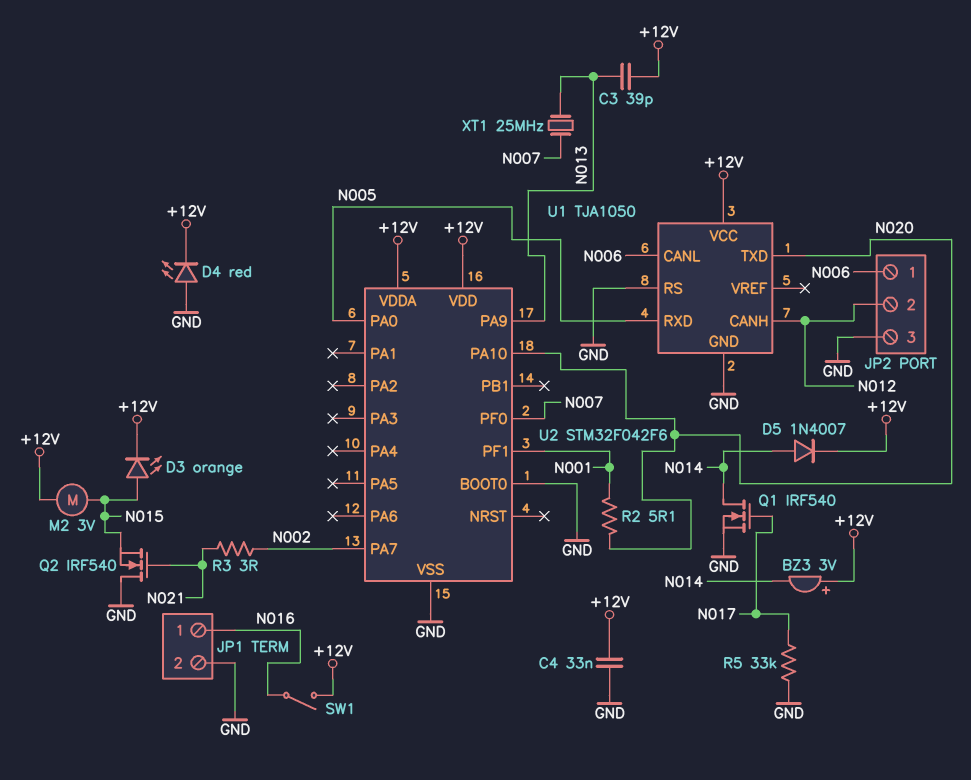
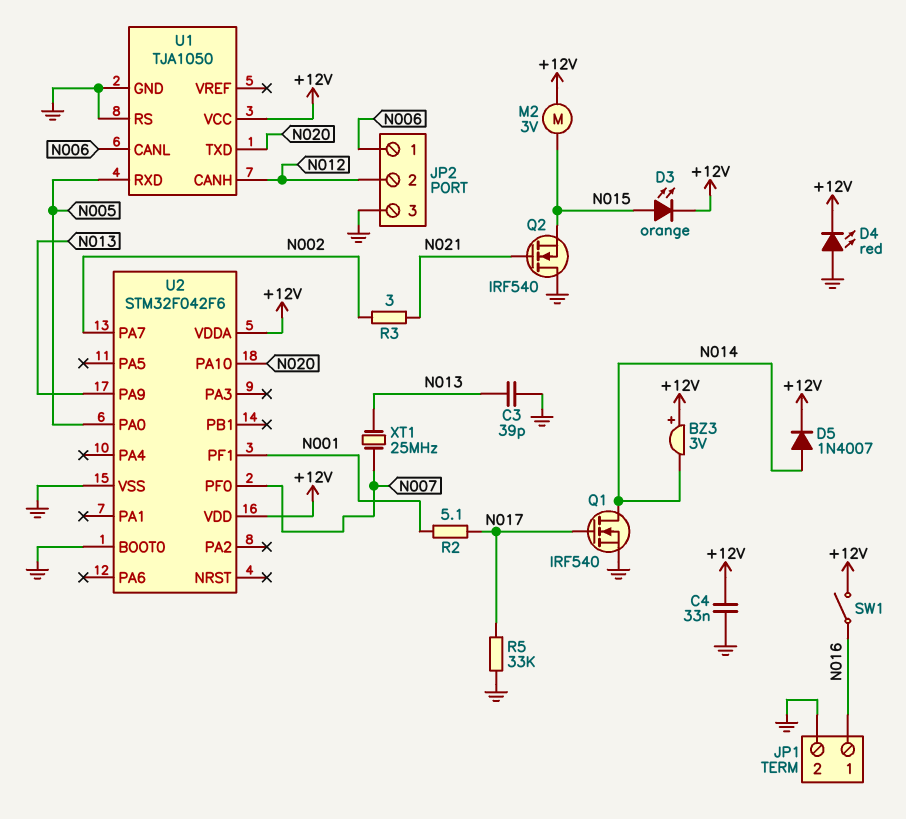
C3: 39pF (+12V, N013) -> 39pF (GND, N013)
R2: 5.1 (N001, N020) -> 5.1 (N001, N017)

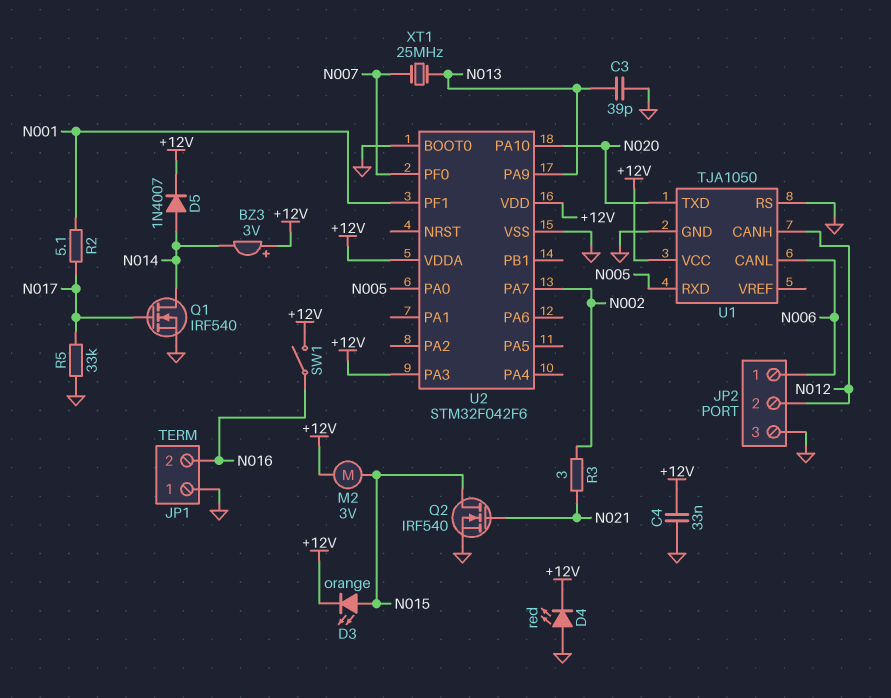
JP1 pin 1: N016 -> GND
JP1 pin 2: GND -> N016
Q2: NMOS IRF540 (G N021, D GND, S N015) -> NMOS IRF540 (G N021, D N015, S GND)
U2 pin PA3: none -> +12V

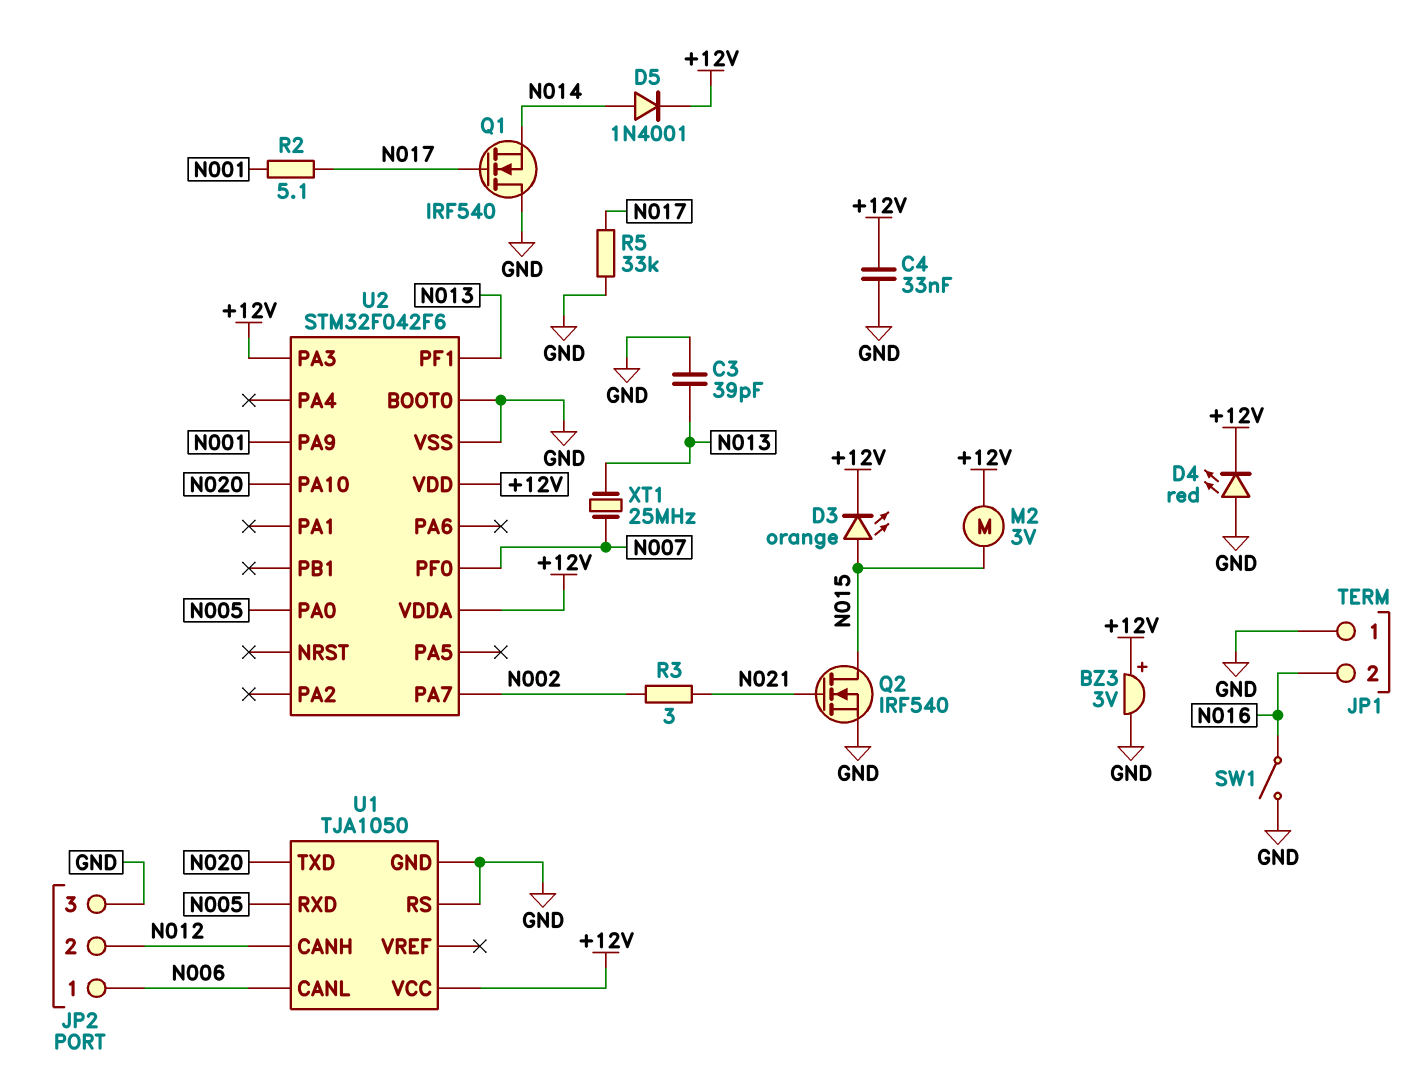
BZ3: buzzer 3V (plus +12V, minus N014) -> buzzer 3V (plus +12V, minus GND)
D5: diode 1N4007 (A N014, K +12V) -> diode 1N4001 (A N014, K +12V)
Q1: NMOS IRF540 (G N017, D N014, S GND) -> NMOS IRF540 (G N017, D GND, S N014)
SW1: switch (+12V, N016) -> switch (GND, N016)
U2 pin PA9: N013 -> N001
U2 pin PF1: N001 -> N013

